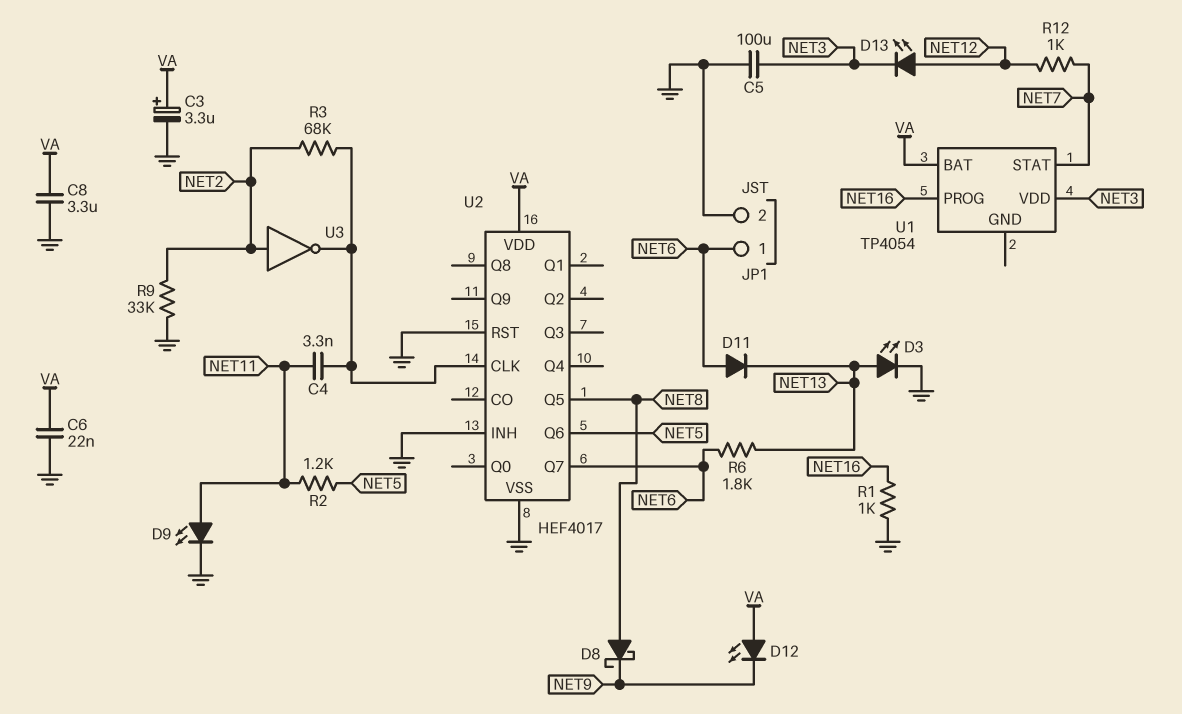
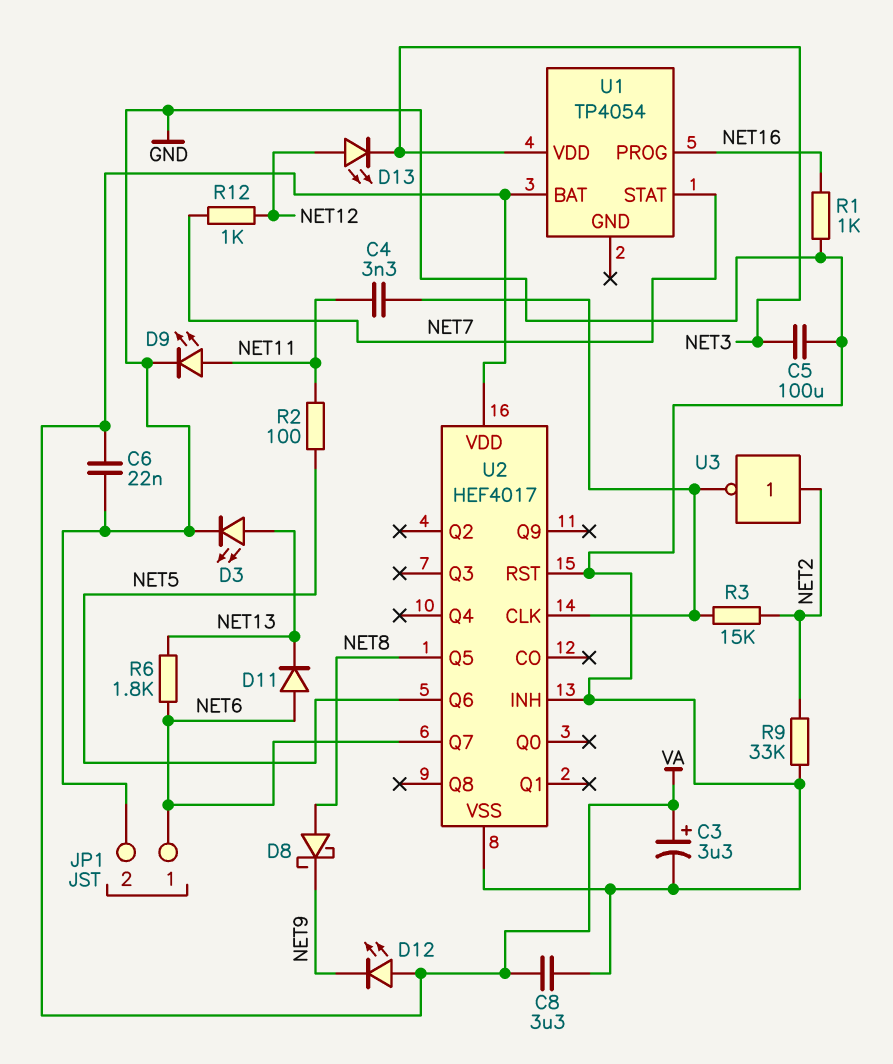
R2: 1.2k (NET5, NET11) -> 100 (NET5, NET11)
R3: 68k (NET2, U2/CLK) -> 15k (NET2, U2/CLK)

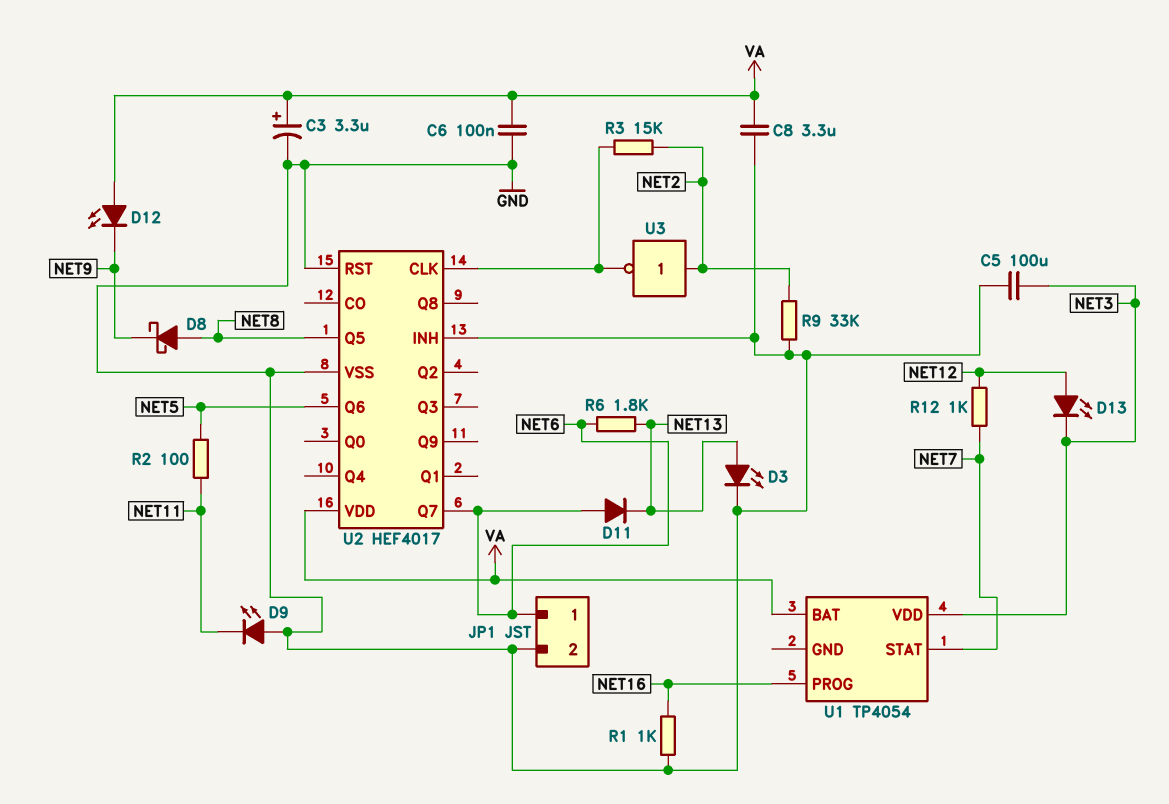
C4: 3.3nF (NET11, U2/CLK) -> none
C6: 22nF (GND, VA) -> 100nF (GND, VA)
D9: LED (A NET11, K GND) -> LED (A GND, K NET11)

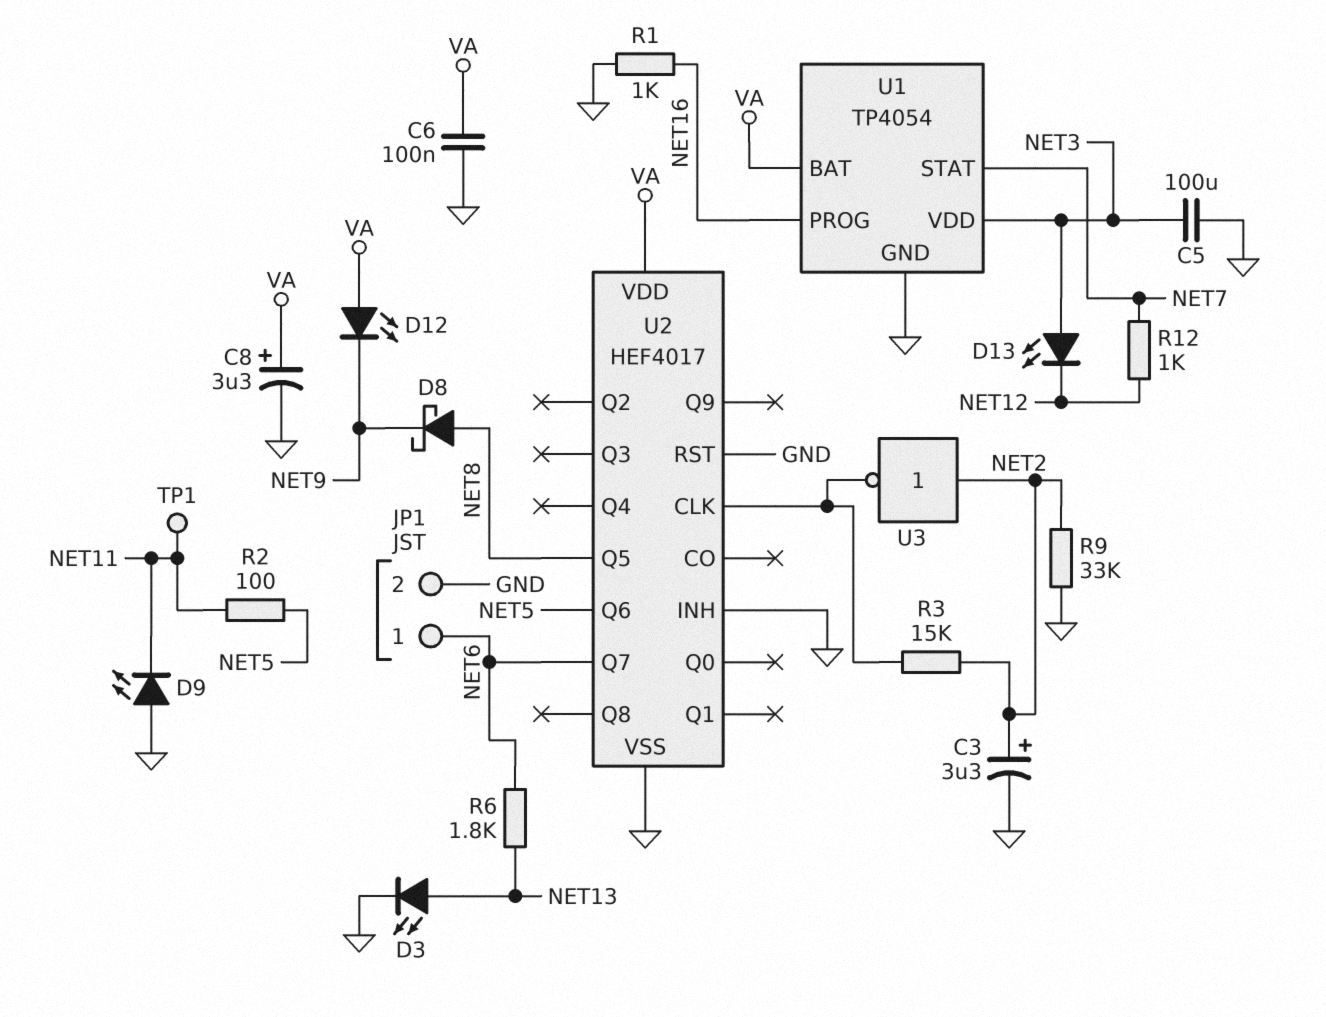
C3: 3.3uF (plus VA, minus GND) -> 3.3uF (plus NET2, minus GND)
C8: 3.3uF (GND, VA) -> 3.3uF (plus VA, minus GND)
D11: diode (A NET6, K NET13) -> none
D13: LED (A NET12, K NET3) -> LED (A NET3, K NET12)
TP1: none -> test point (NET11)
U1 pin GND: none -> GND

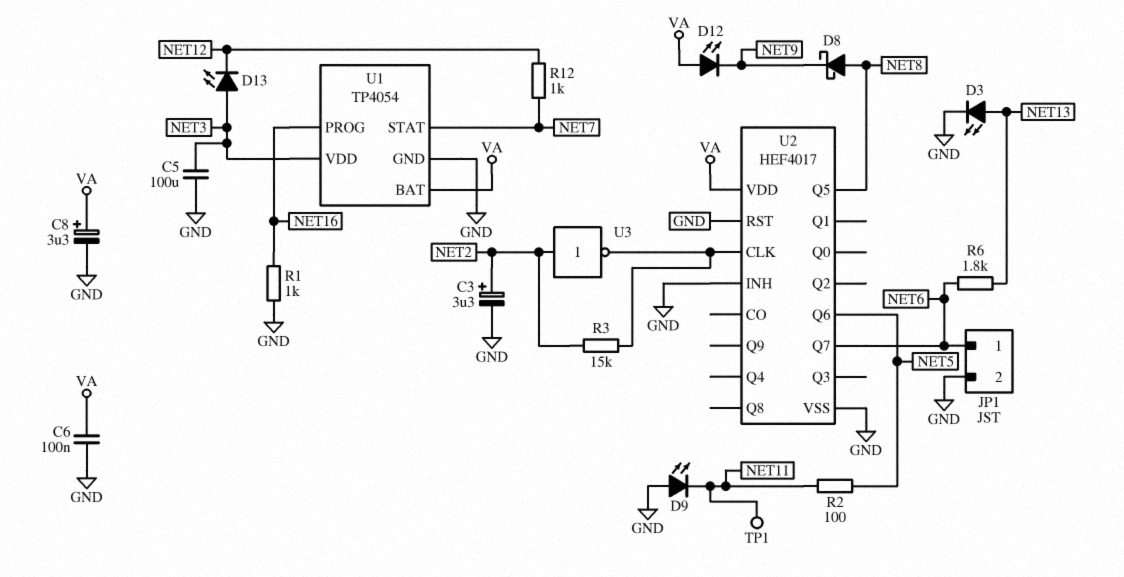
R9: 33k (GND, NET2) -> none

